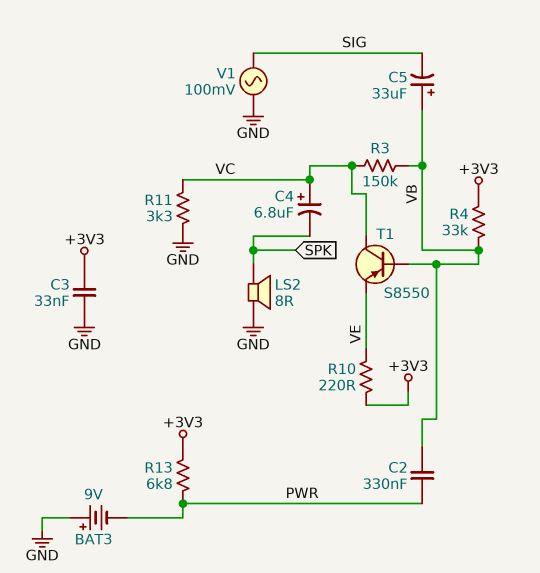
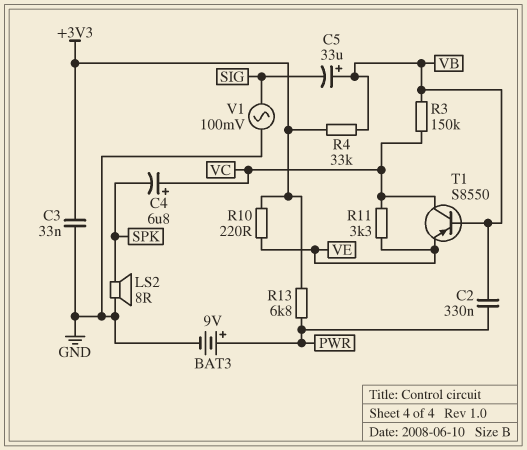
BAT3: 9V (plus GND, minus PWR) -> 9V (plus PWR, minus GND)
R11: 3.3k (GND, VC) -> 3.3k (VC, VE)

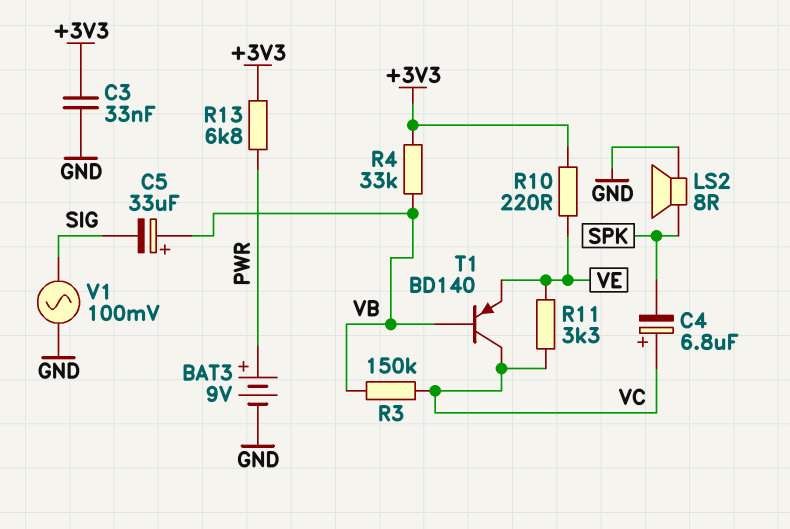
C2: 330nF (PWR, VB) -> none
T1: PNP S8550 (B VB, C VC, E VE) -> PNP BD140 (B VB, C VC, E VE)

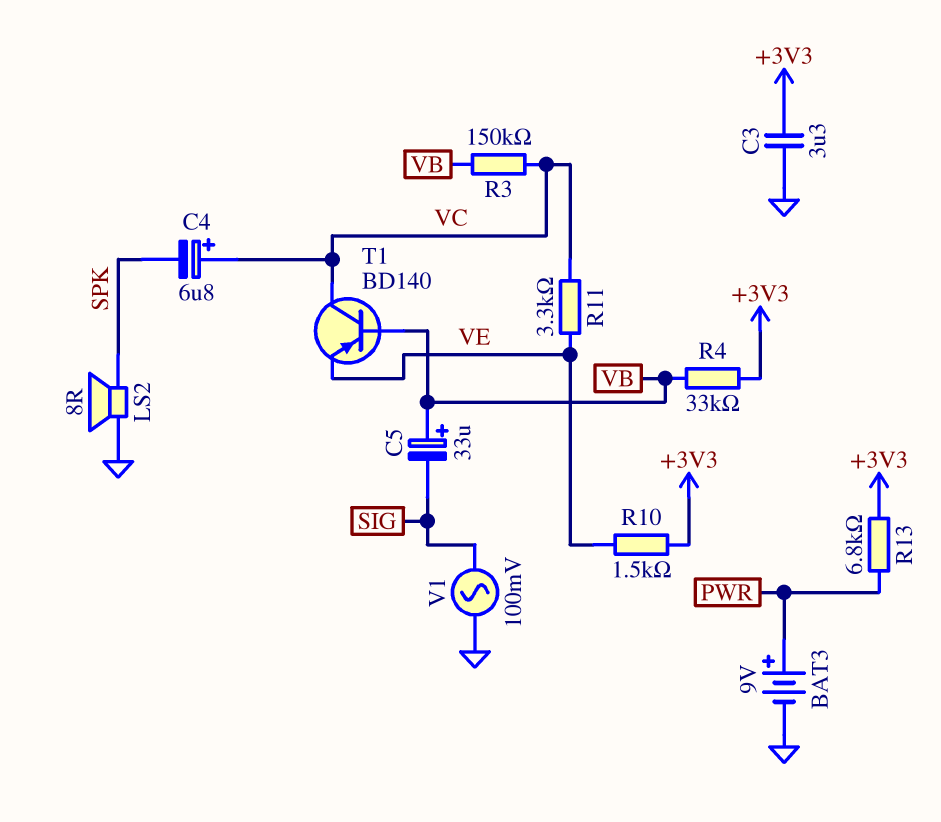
C3: 33nF (+3V3, GND) -> 3.3uF (+3V3, GND)
R10: 220 (+3V3, VE) -> 1.5k (+3V3, VE)

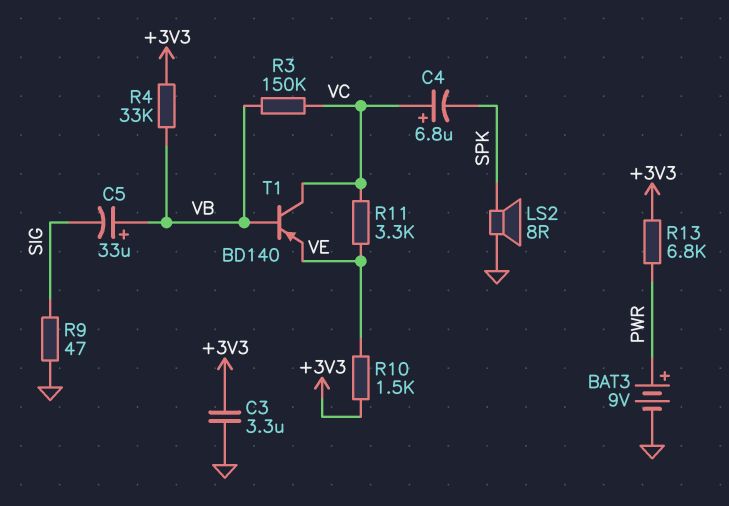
R9: none -> 47 (GND, SIG)
V1: AC 100mV (GND, SIG) -> none

